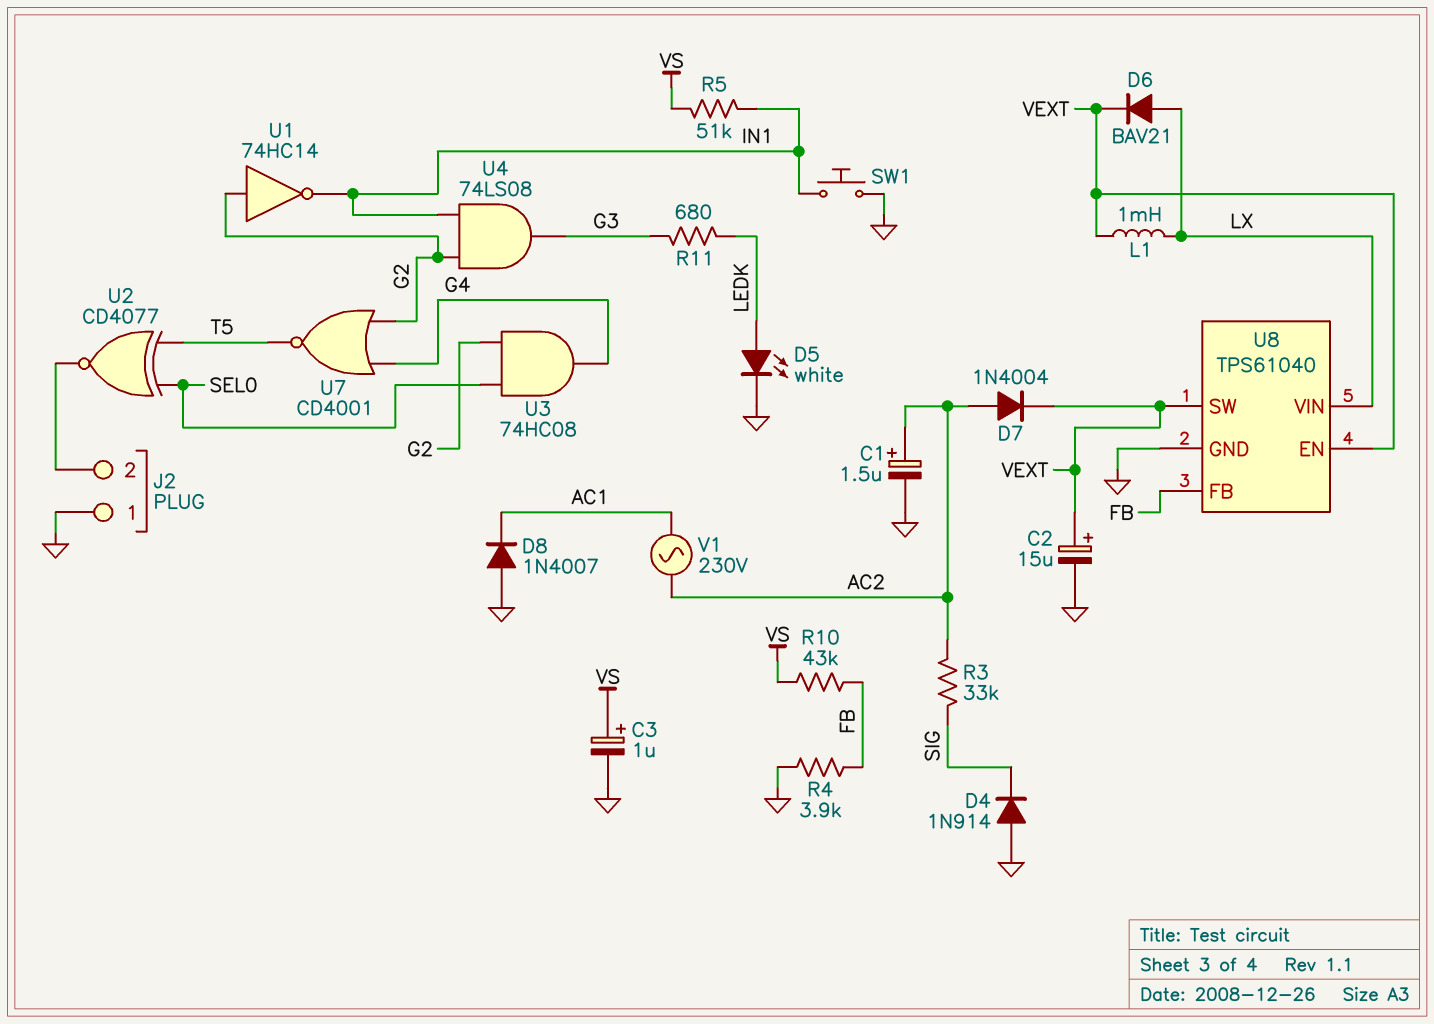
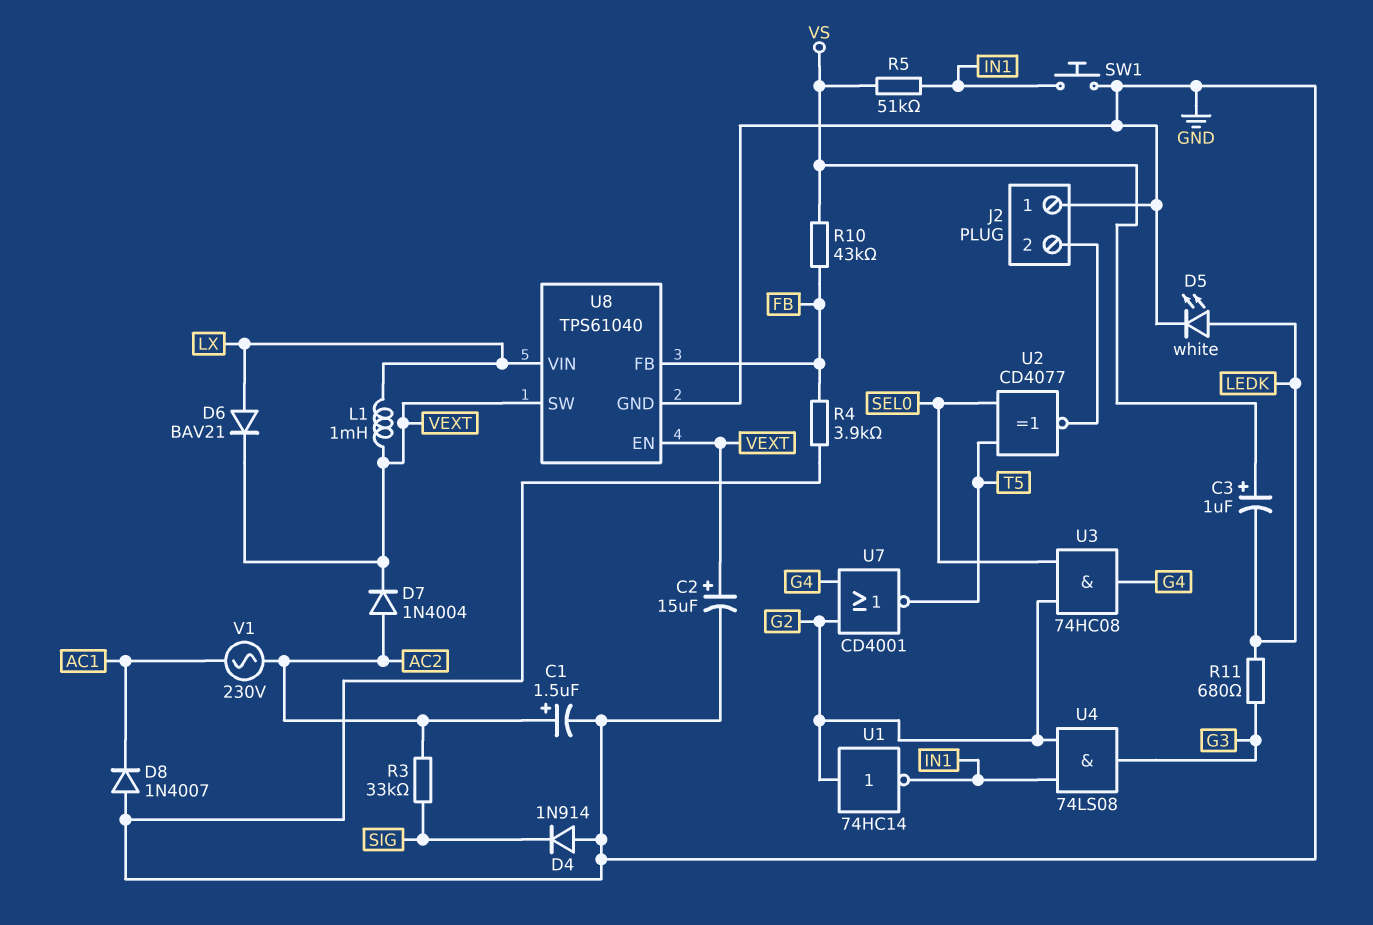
C3: 1uF (plus VS, minus GND) -> 1uF (plus VS, minus LEDK)

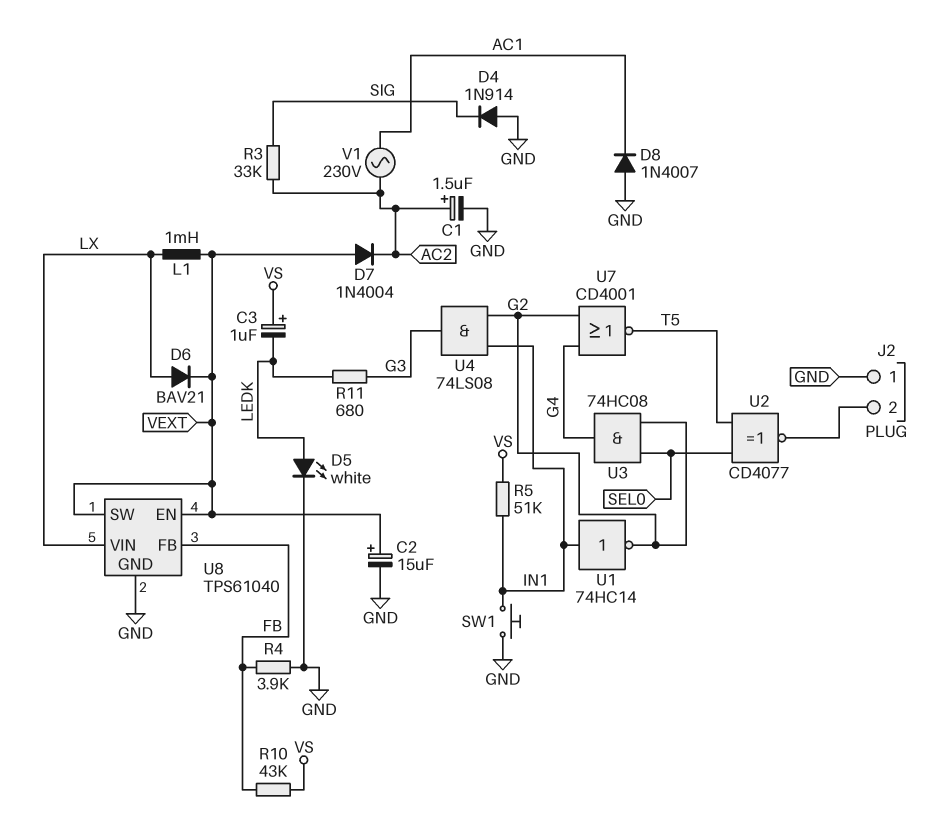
D7: diode 1N4004 (A AC2, K VEXT) -> diode 1N4004 (A VEXT, K AC2)
U1: NOT 74HC14 (in G2, out IN1) -> NOT 74HC14 (in IN1, out G2)

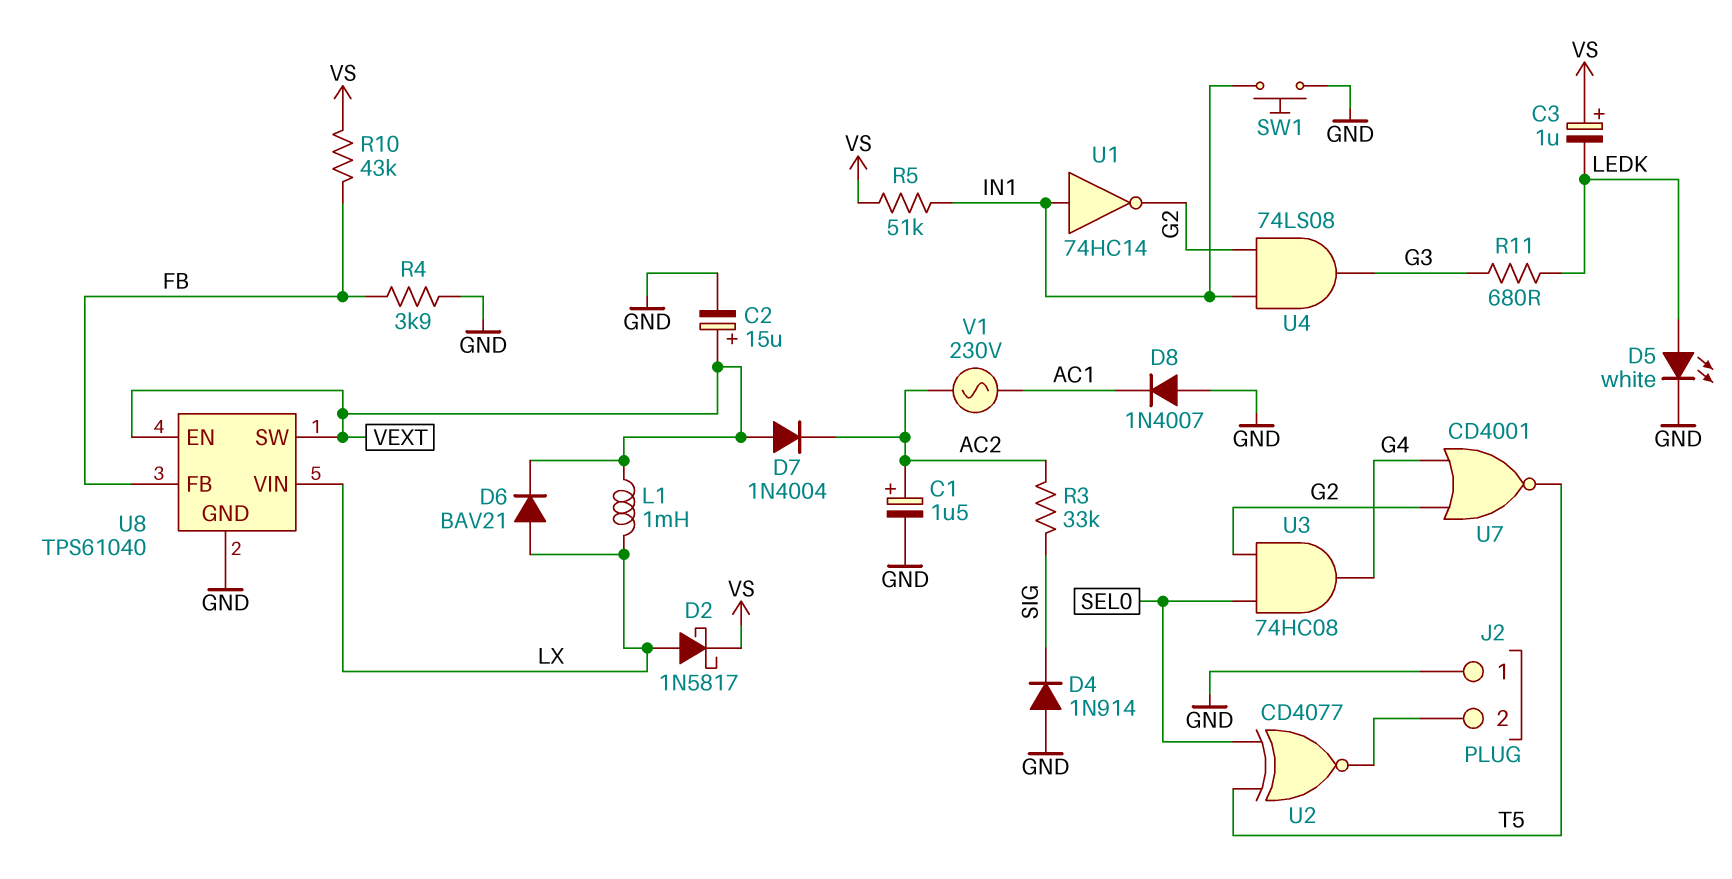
D2: none -> schottky 1N5817 (A LX, K VS)

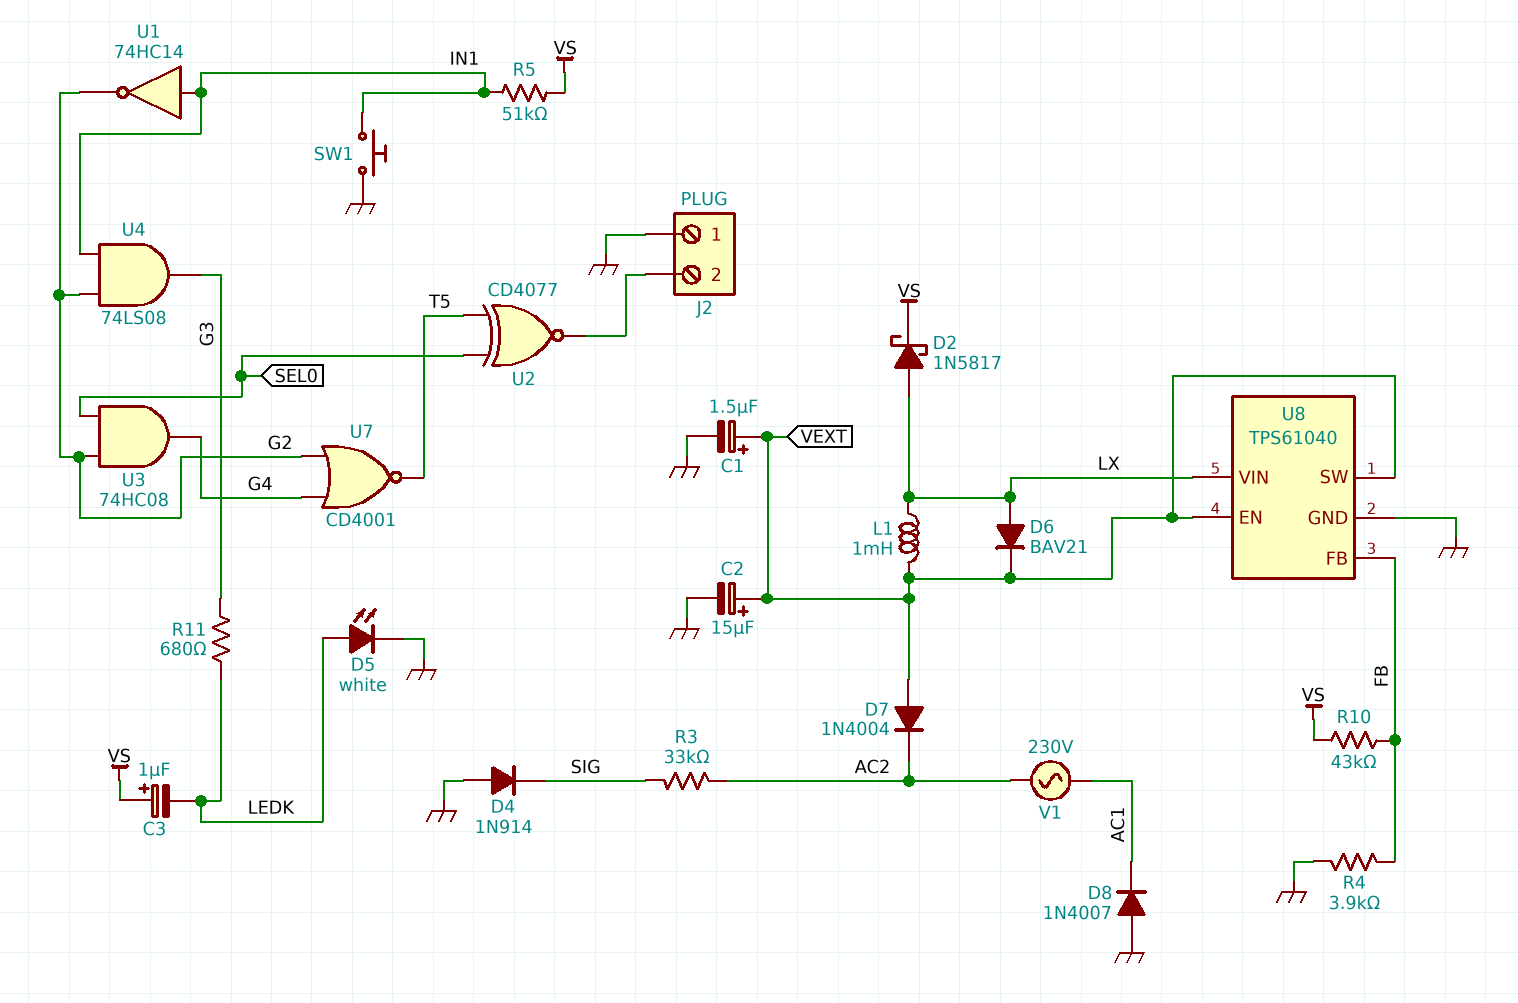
C1: 1.5uF (plus AC2, minus GND) -> 1.5uF (plus VEXT, minus GND)

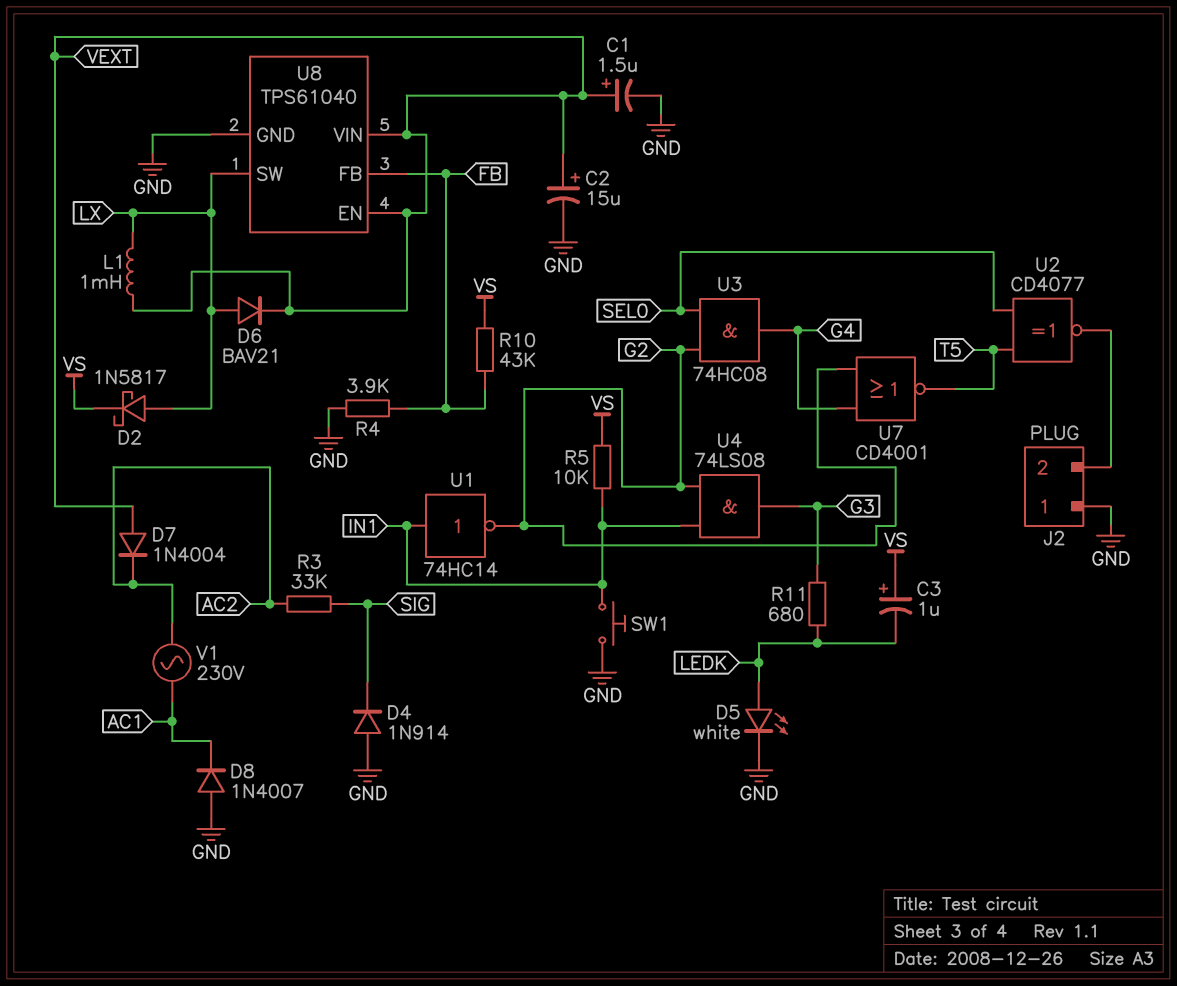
R5: 51k (IN1, VS) -> 10k (IN1, VS)
U8 pin SW: VEXT -> LX
U8 pin VIN: LX -> VEXT

